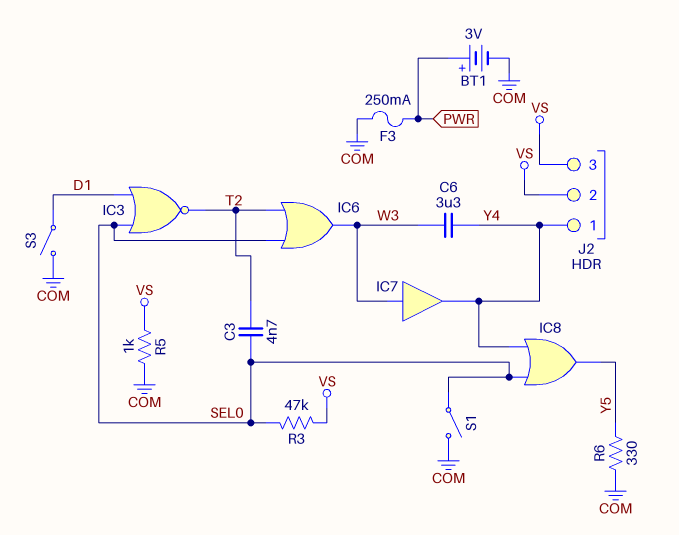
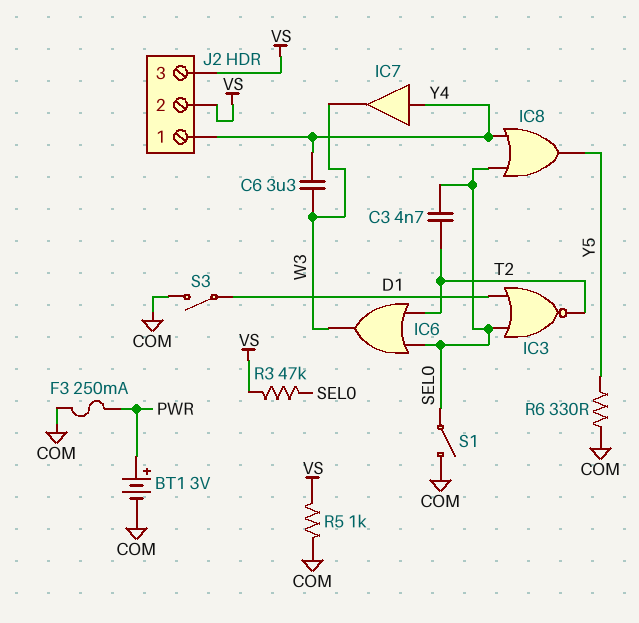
IC7: buffer (in W3, out Y4) -> buffer (in Y4, out W3)

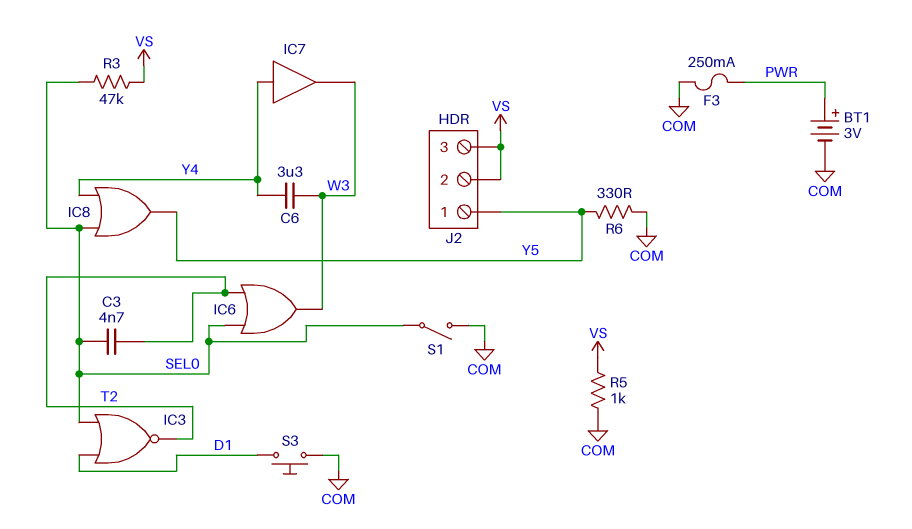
J2 pin 1: Y4 -> Y5
S3: switch (COM, D1) -> button (COM, D1)

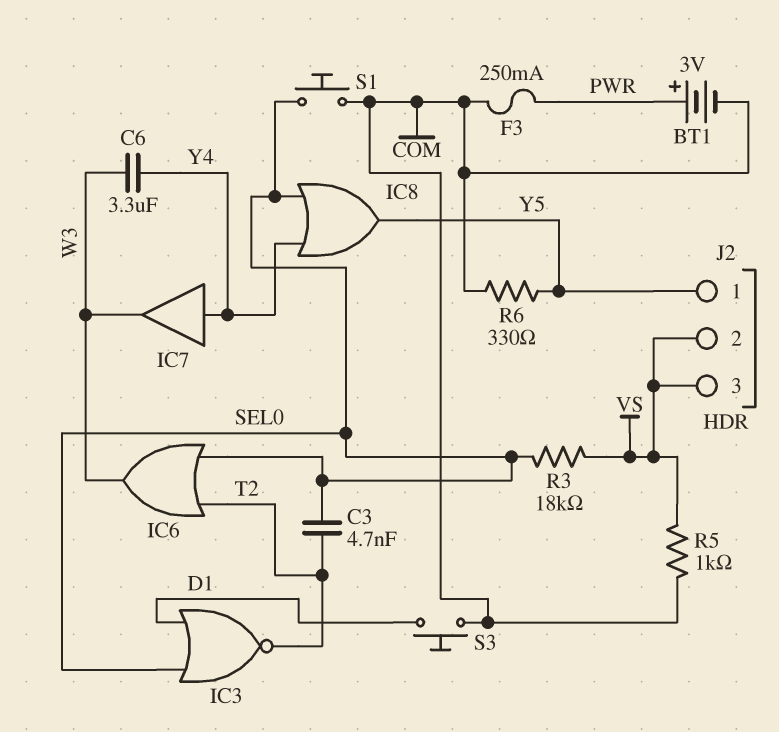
R3: 47k (SEL0, VS) -> 18k (SEL0, VS)
S1: switch (COM, SEL0) -> button (COM, SEL0)

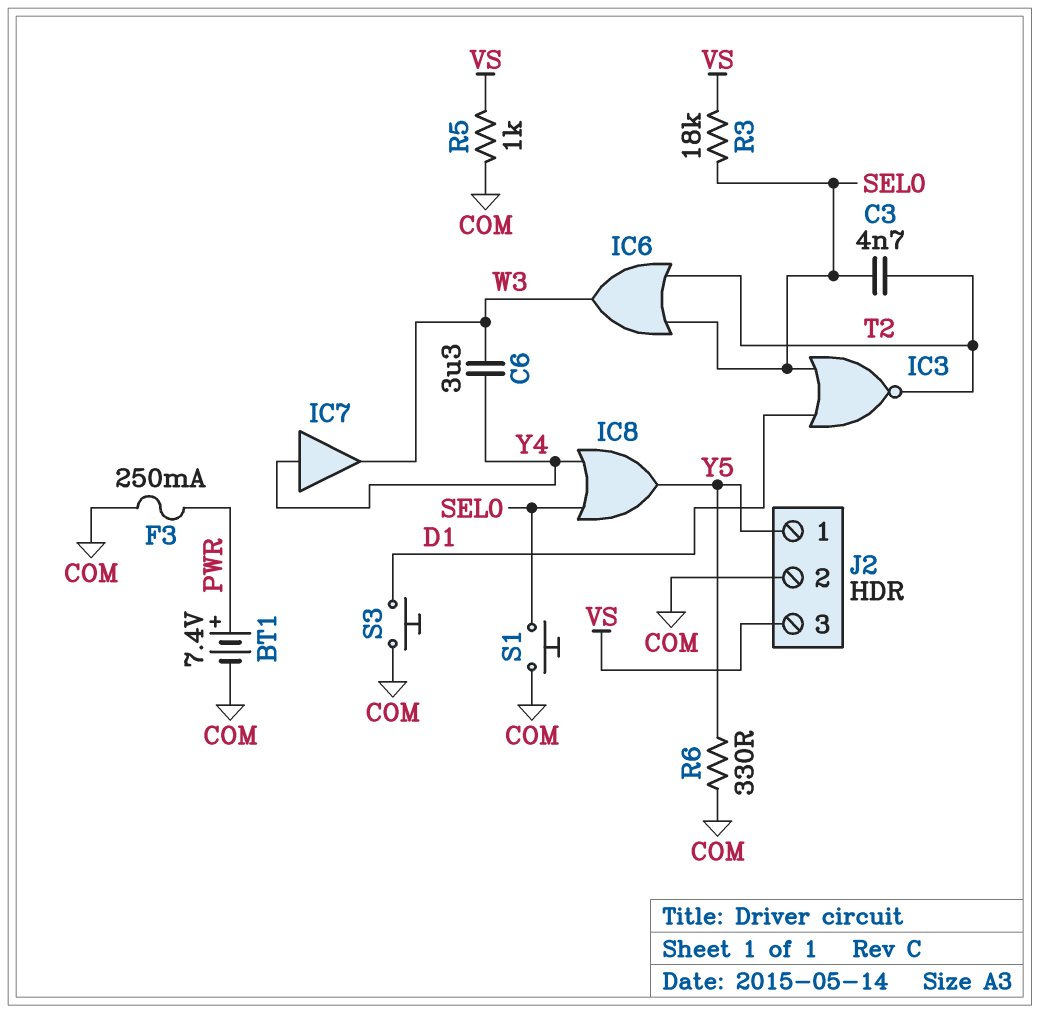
BT1: 3V (plus PWR, minus COM) -> 7.4V (plus PWR, minus COM)
J2 pin 2: VS -> COM

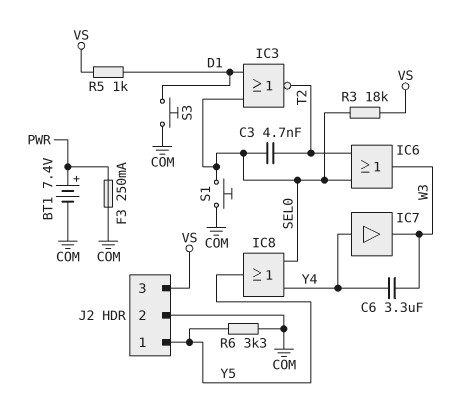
R5: 1k (COM, VS) -> 1k (D1, VS)
R6: 330 (COM, Y5) -> 3.3k (COM, Y5)

